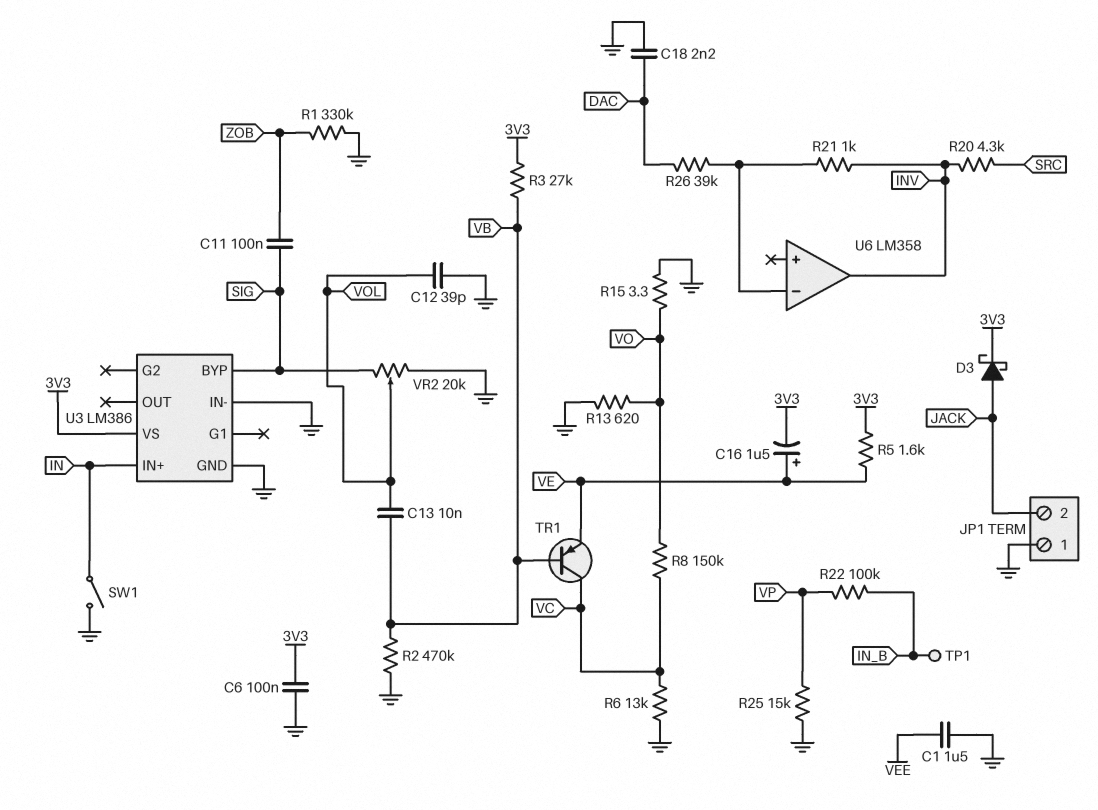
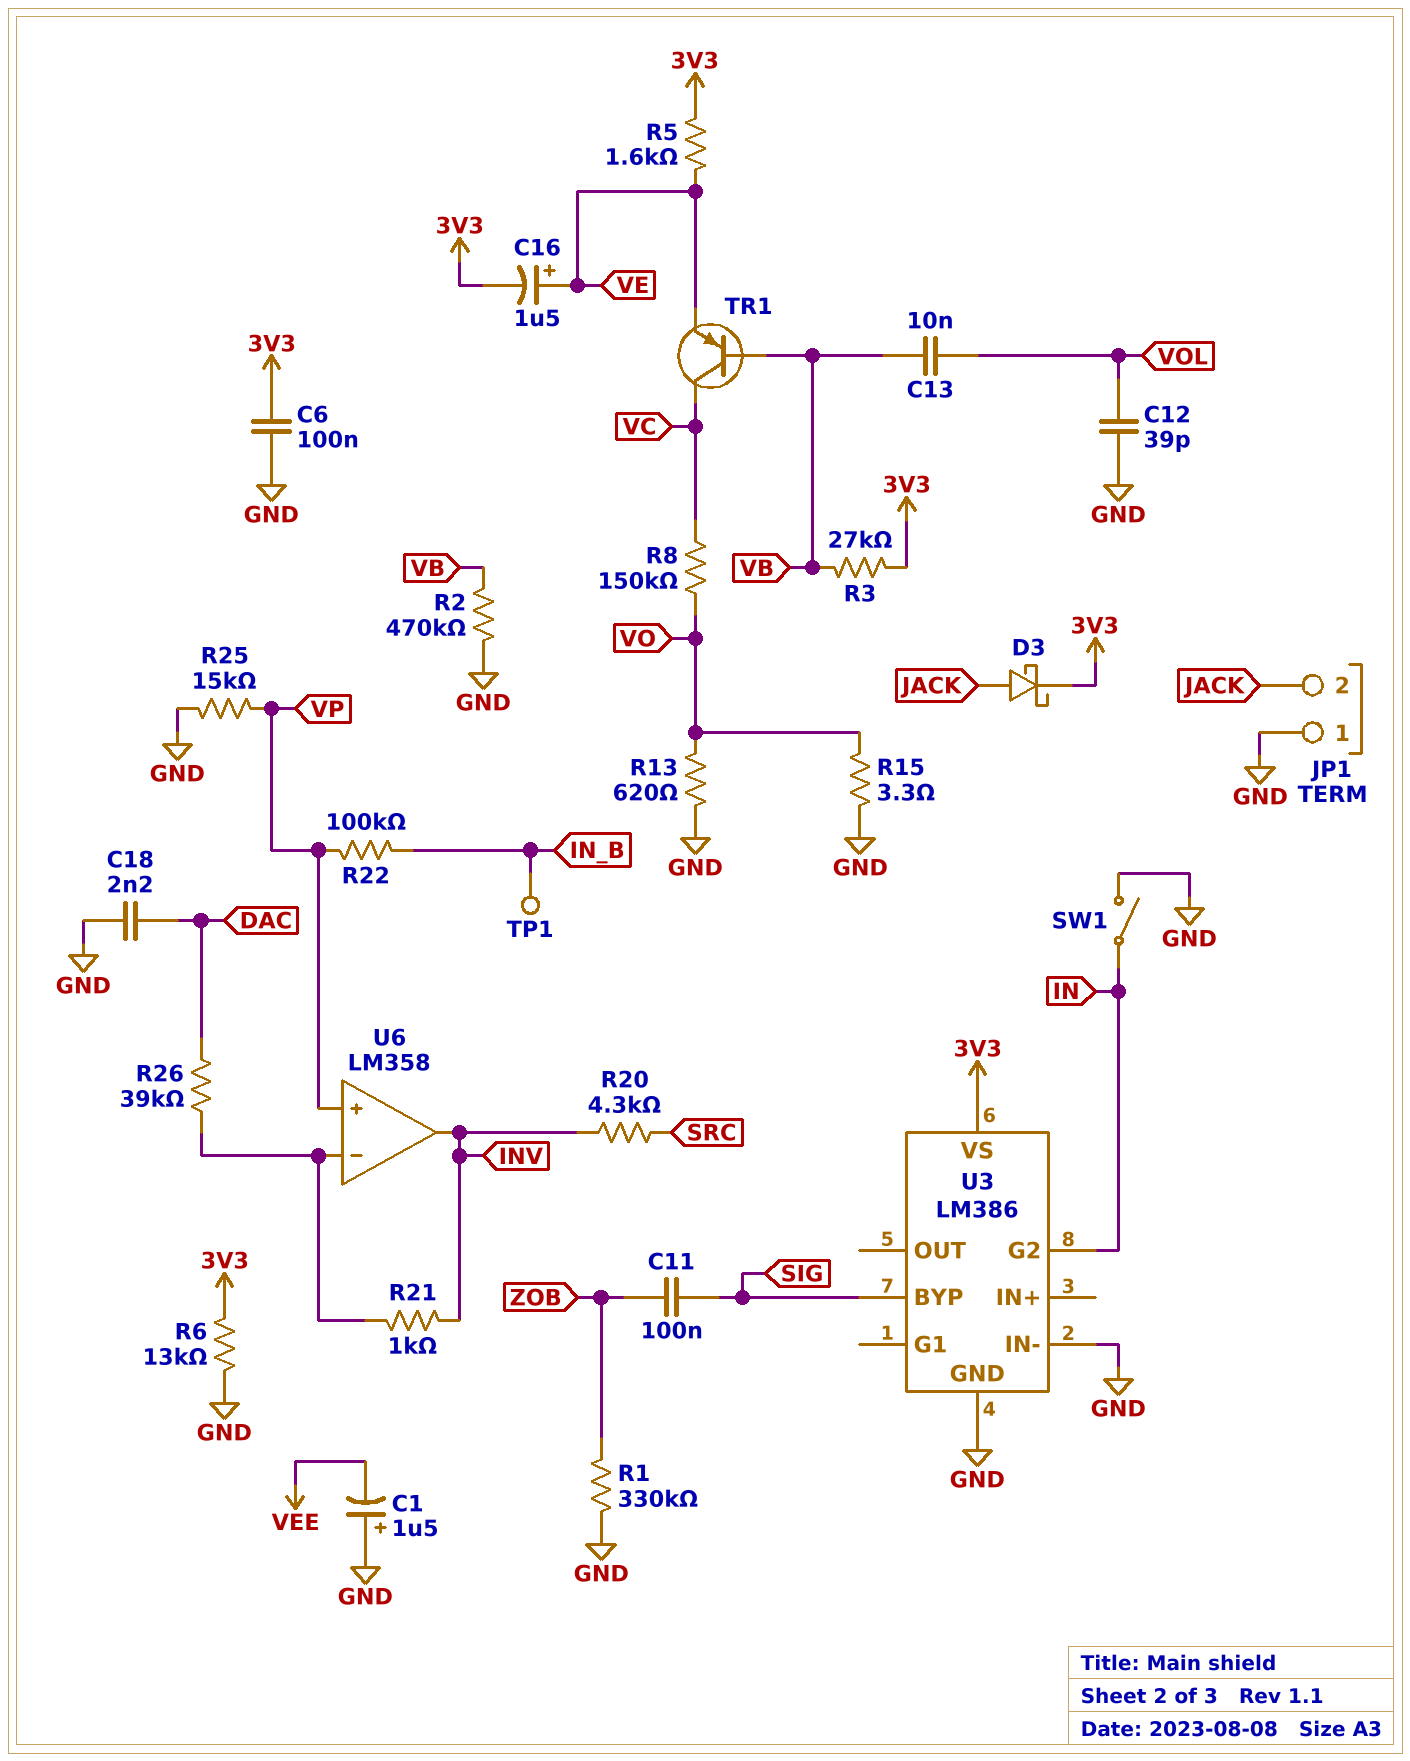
C1: 1.5uF (GND, VEE) -> 1.5uF (plus GND, minus VEE)
R6: 13k (GND, VC) -> 13k (3V3, GND)
U3 pin G2: none -> IN
U3 pin IN+: IN -> none
U6 pin in+: none -> VP
VR2: 20k (GND, SIG, wiper VOL) -> none

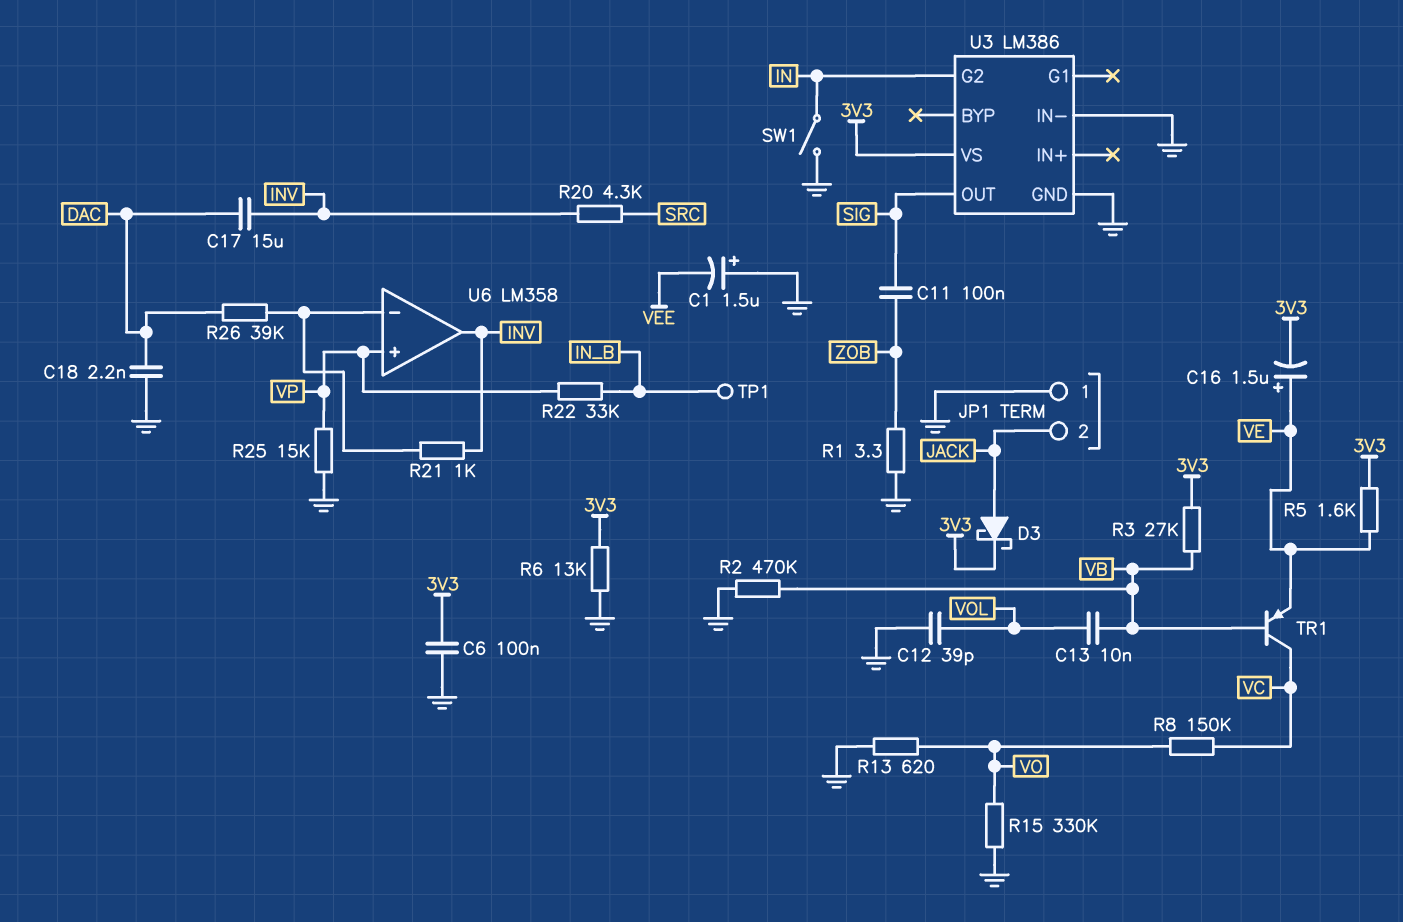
C17: none -> 15uF (DAC, INV)
R1: 330k (GND, ZOB) -> 3.3 (GND, ZOB)
R15: 3.3 (GND, VO) -> 330k (GND, VO)
R22: 100k (IN_B, VP) -> 33k (IN_B, VP)
U3 pin BYP: SIG -> none
U3 pin OUT: none -> SIG

